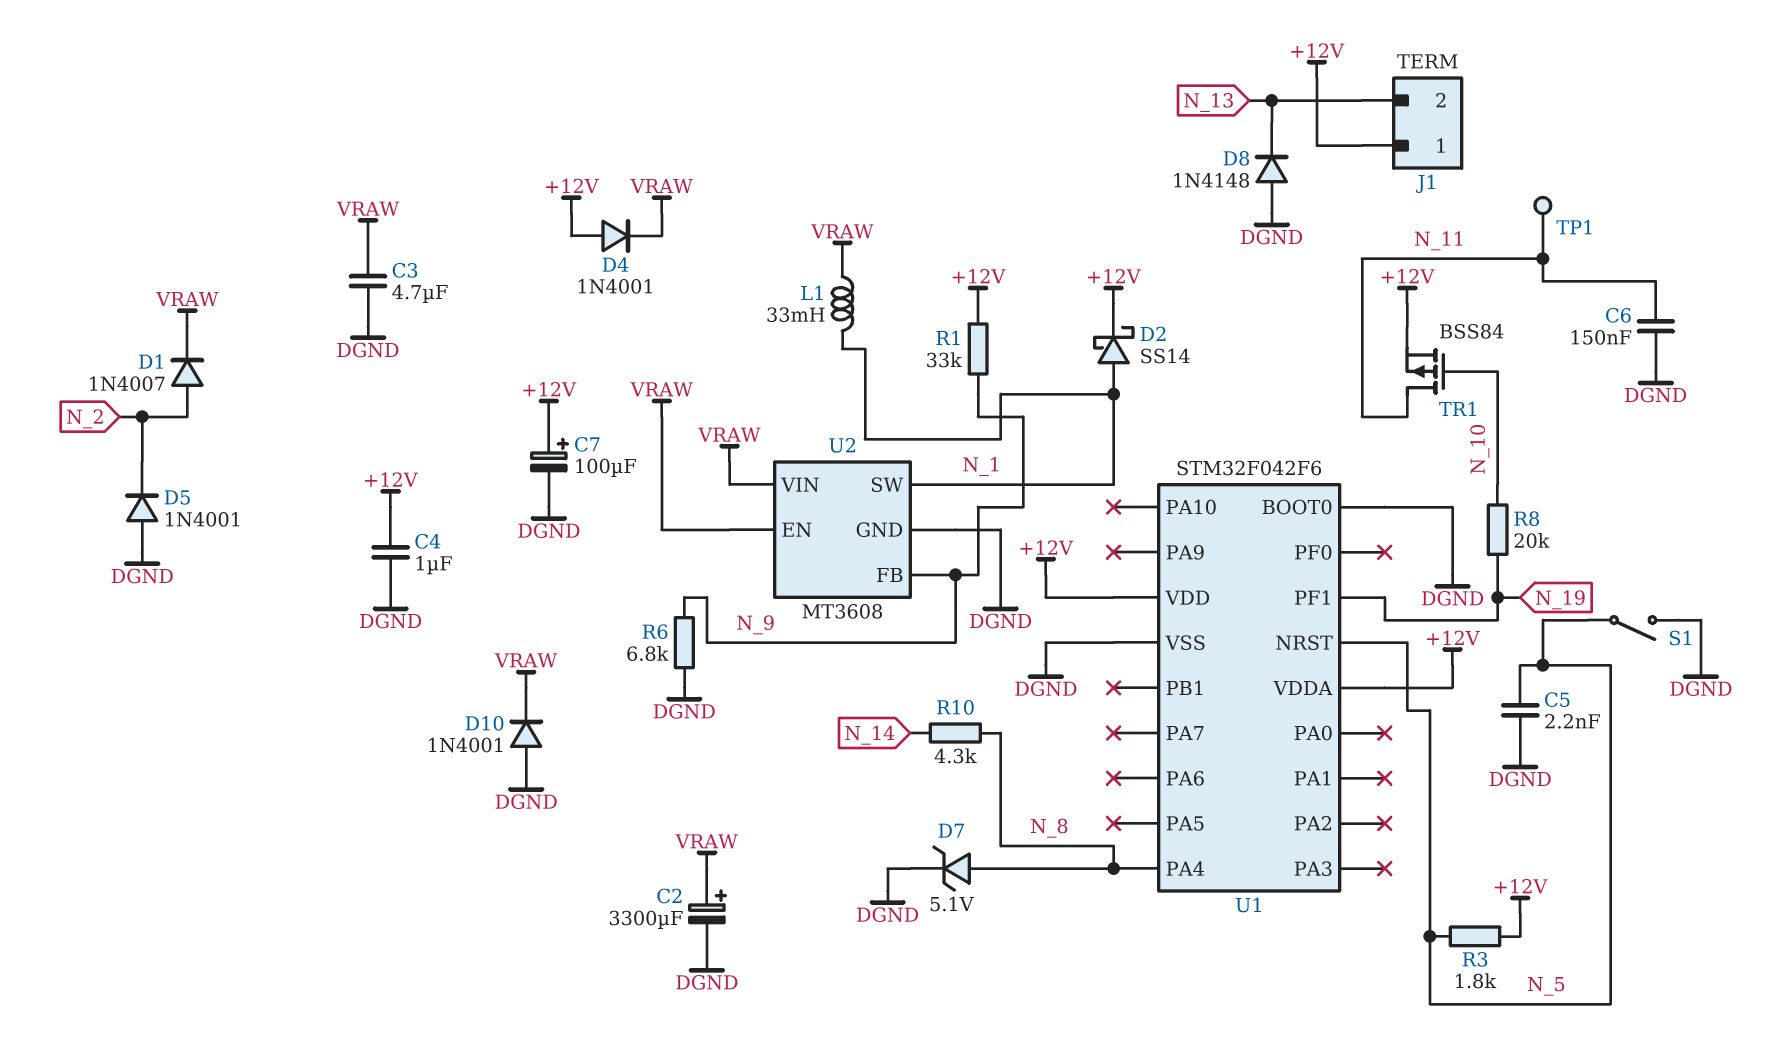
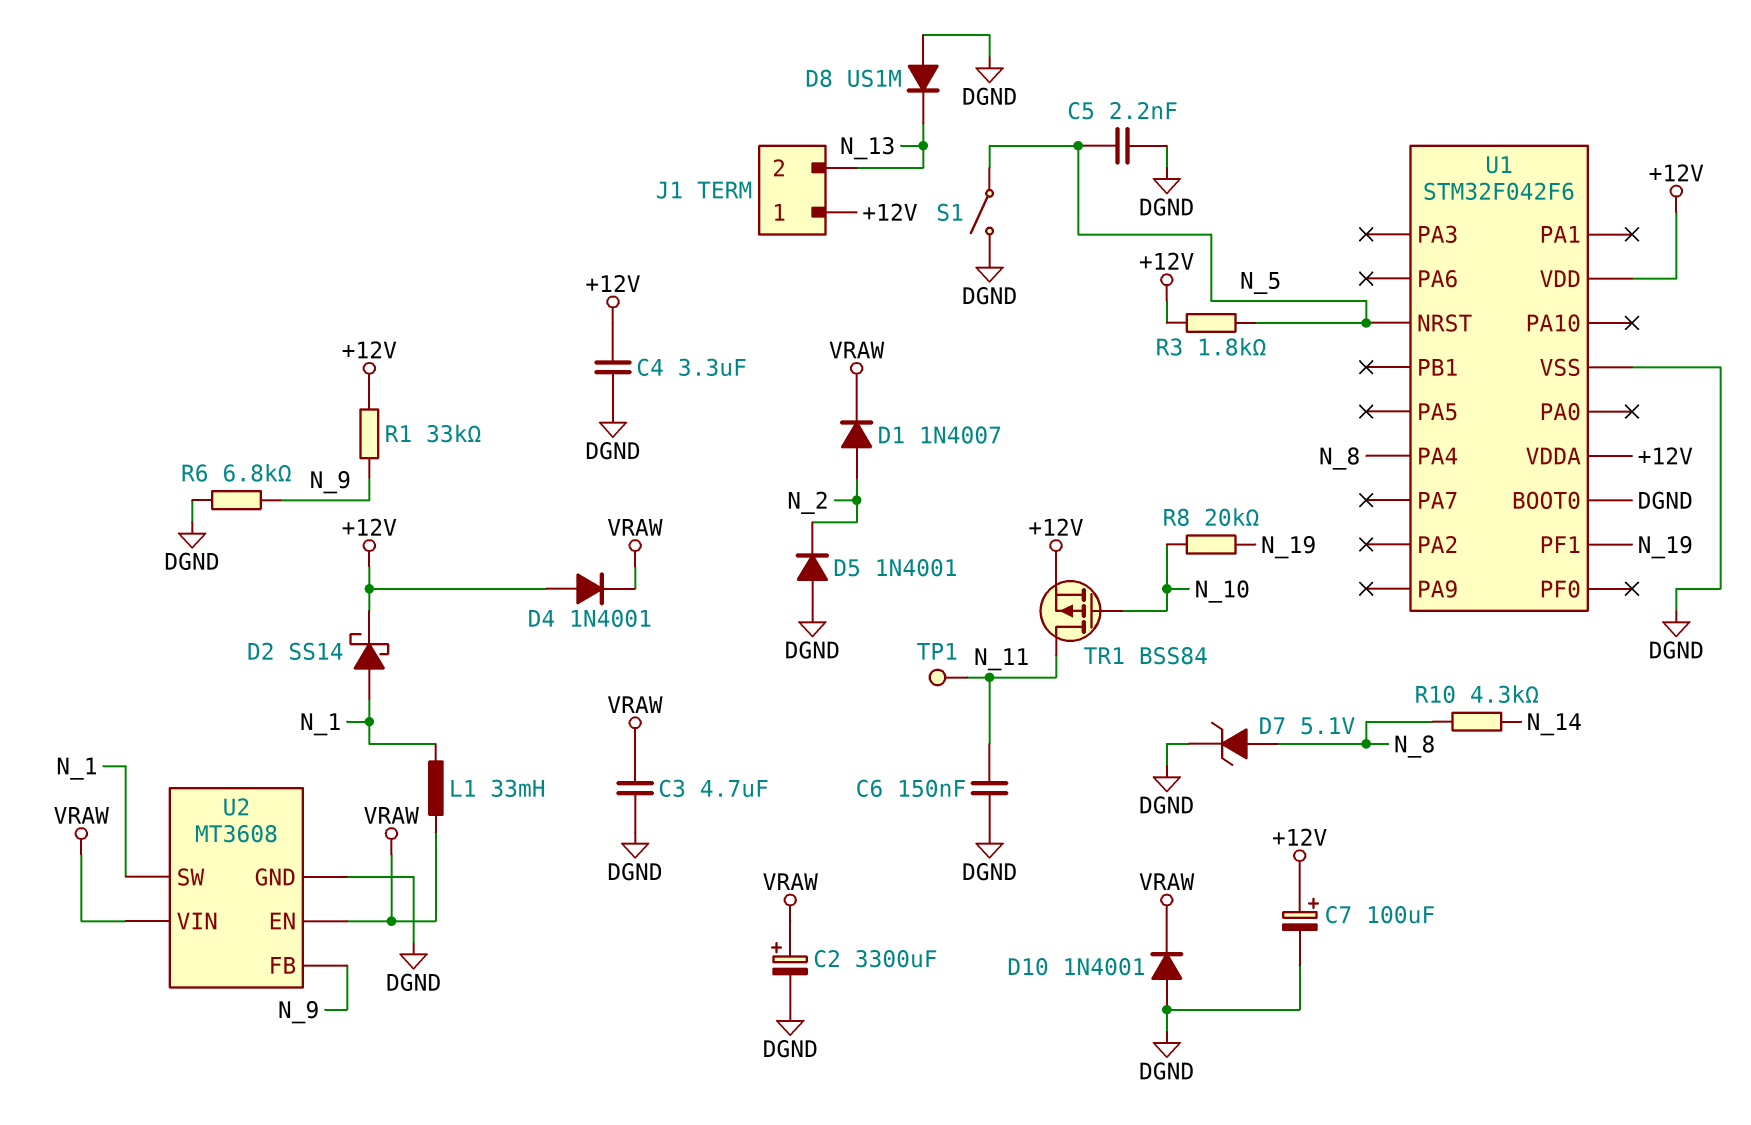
C4: 1uF (+12V, DGND) -> 3.3uF (+12V, DGND)
D8: diode 1N4148 (A DGND, K N_13) -> diode US1M (A DGND, K N_13)

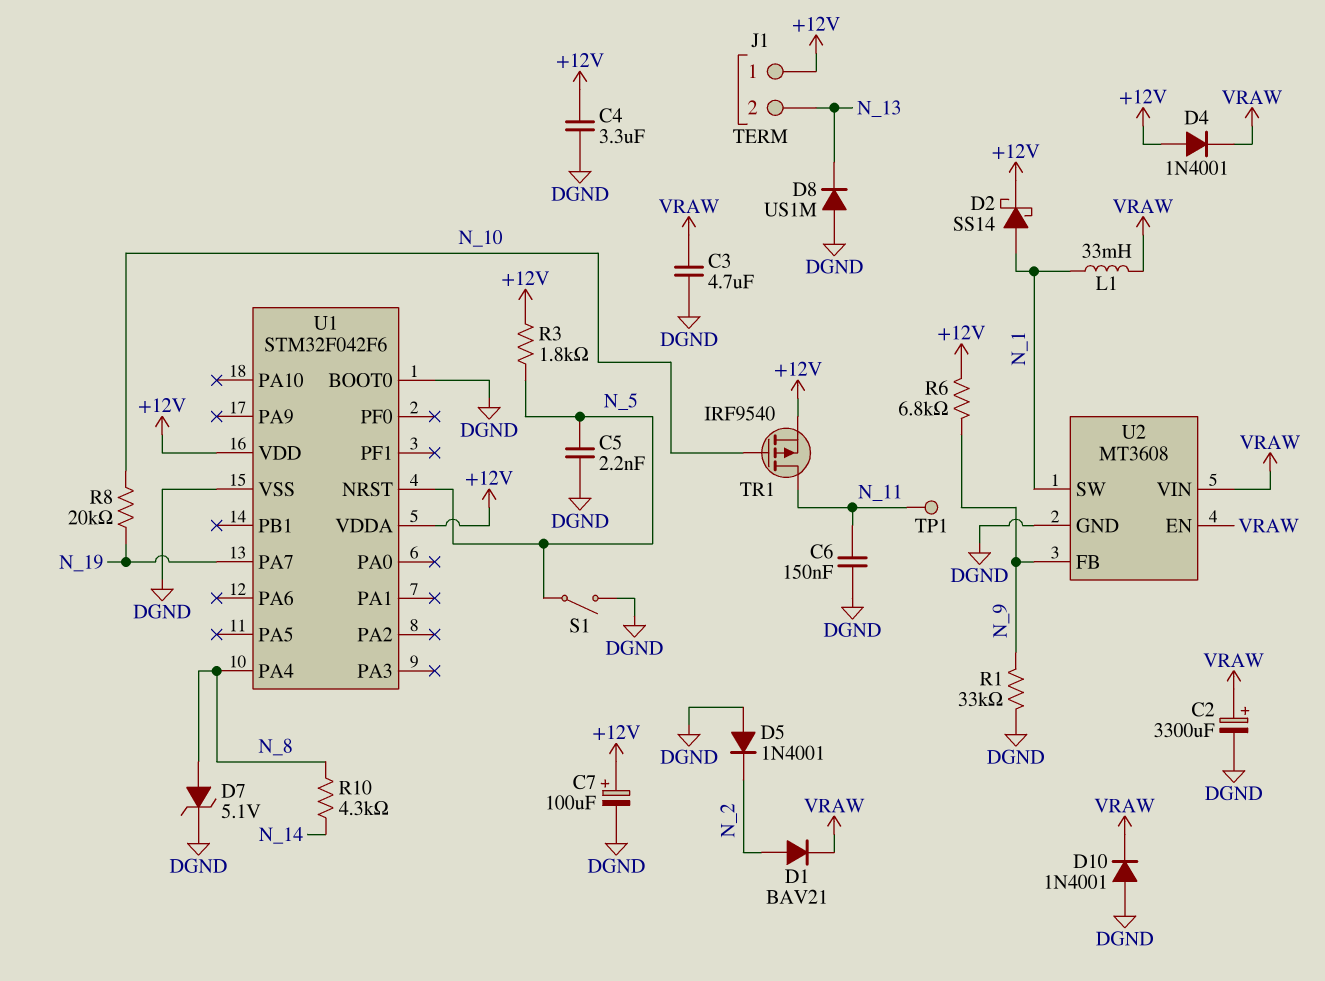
D1: diode 1N4007 (A N_2, K VRAW) -> diode BAV21 (A N_2, K VRAW)
R1: 33k (+12V, N_9) -> 33k (DGND, N_9)
R6: 6.8k (DGND, N_9) -> 6.8k (+12V, N_9)
TR1: PMOS BSS84 (G N_10, D N_11, S +12V) -> PMOS IRF9540 (G N_10, D N_11, S +12V)
U1 pin PA7: none -> N_19
U1 pin PF1: N_19 -> none

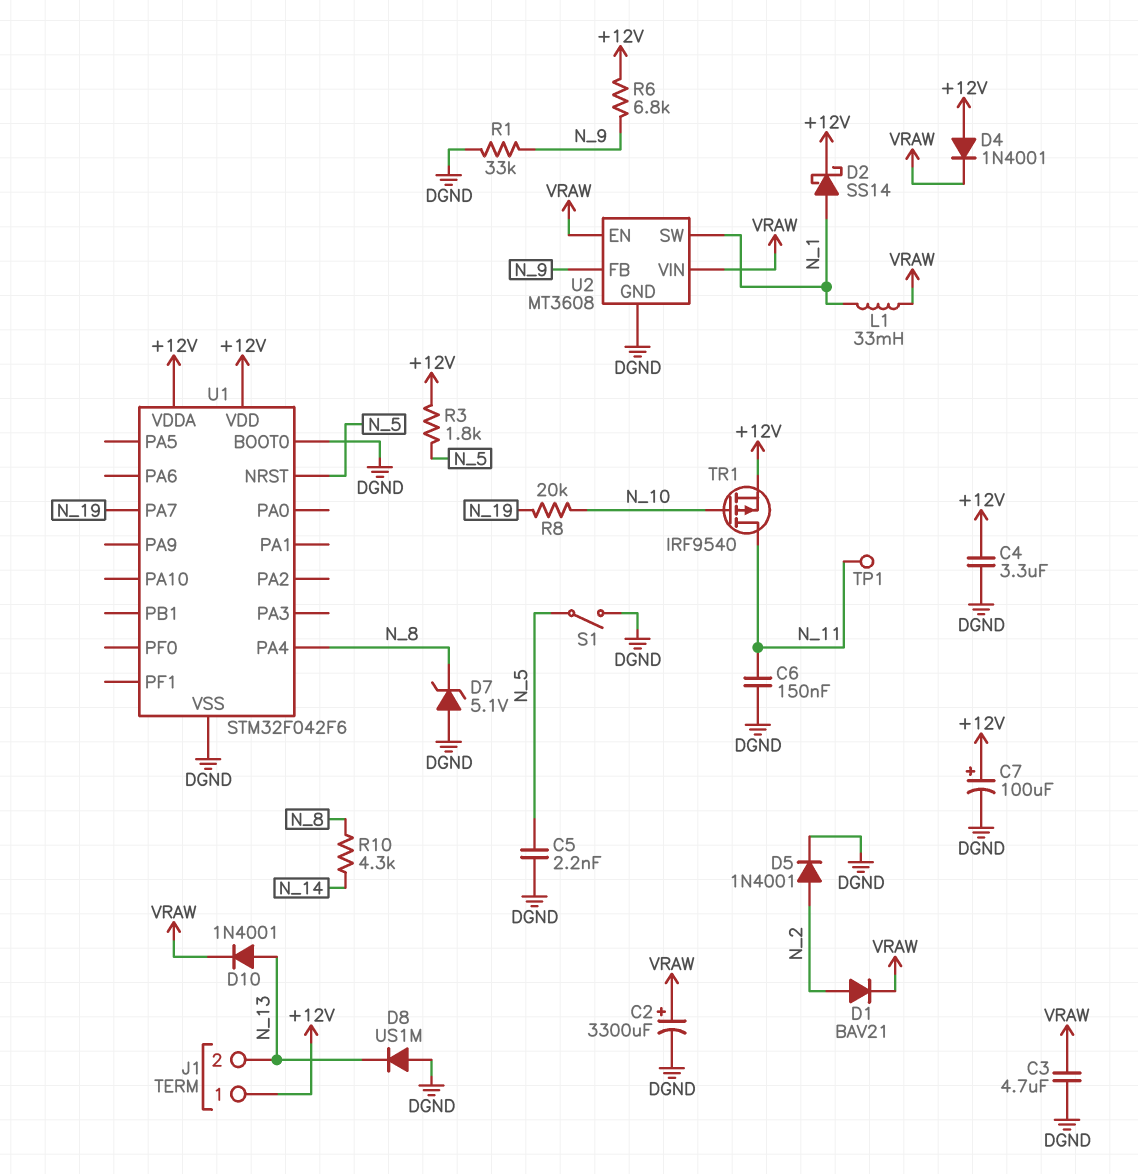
D5: diode 1N4001 (A DGND, K N_2) -> diode 1N4001 (A N_2, K DGND)
D7: zener 5.1V (A N_8, K DGND) -> zener 5.1V (A DGND, K N_8)
D10: diode 1N4001 (A DGND, K VRAW) -> diode 1N4001 (A N_13, K VRAW)

